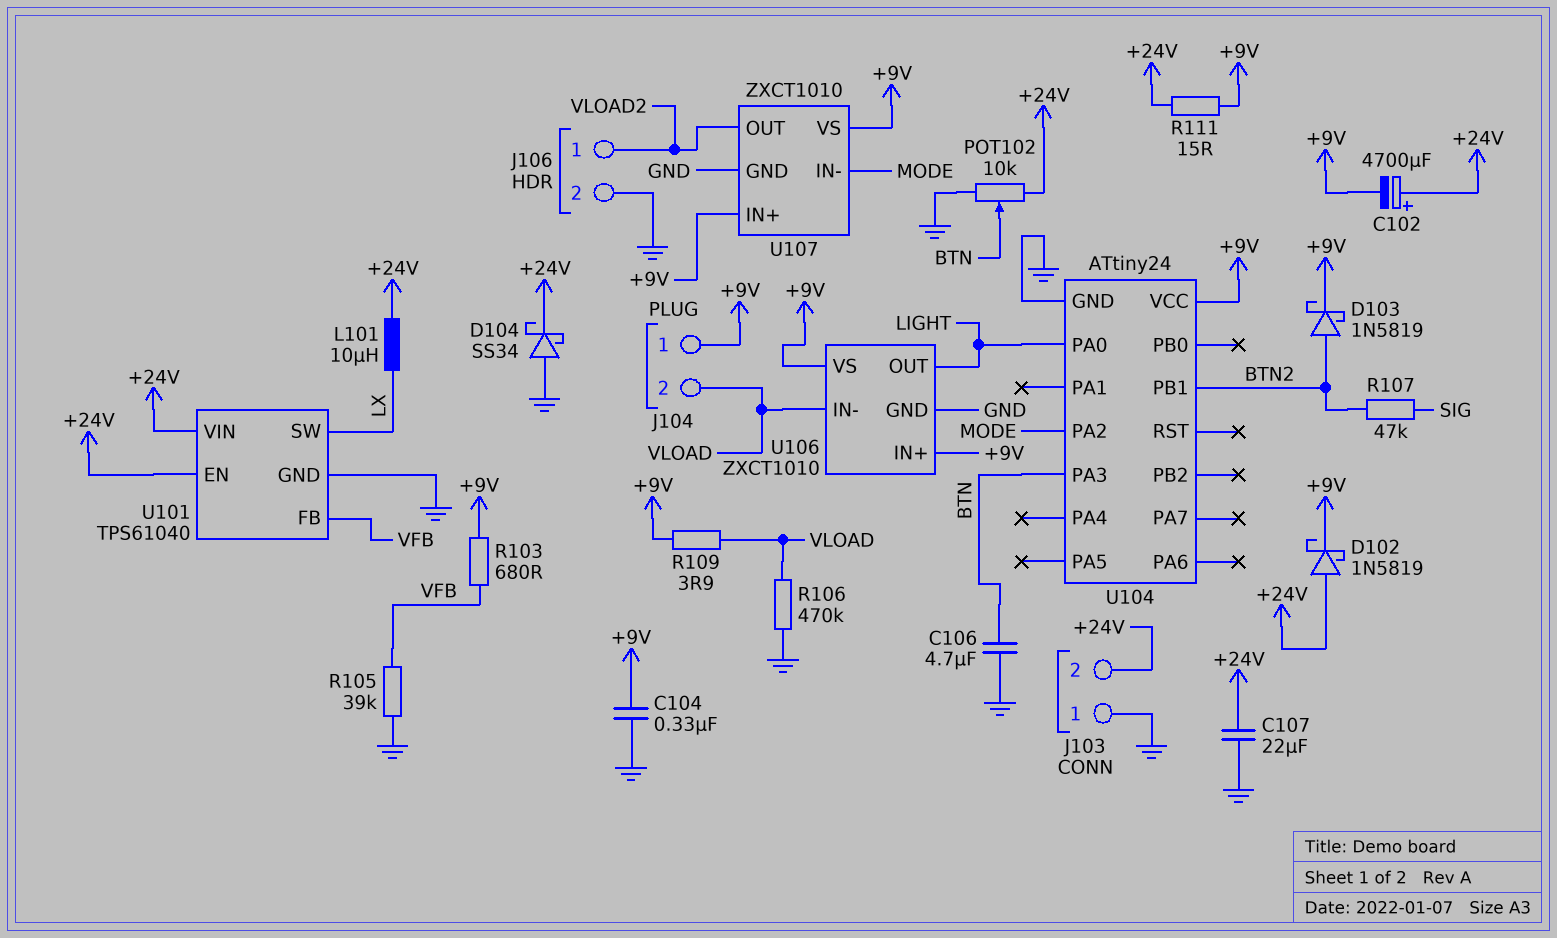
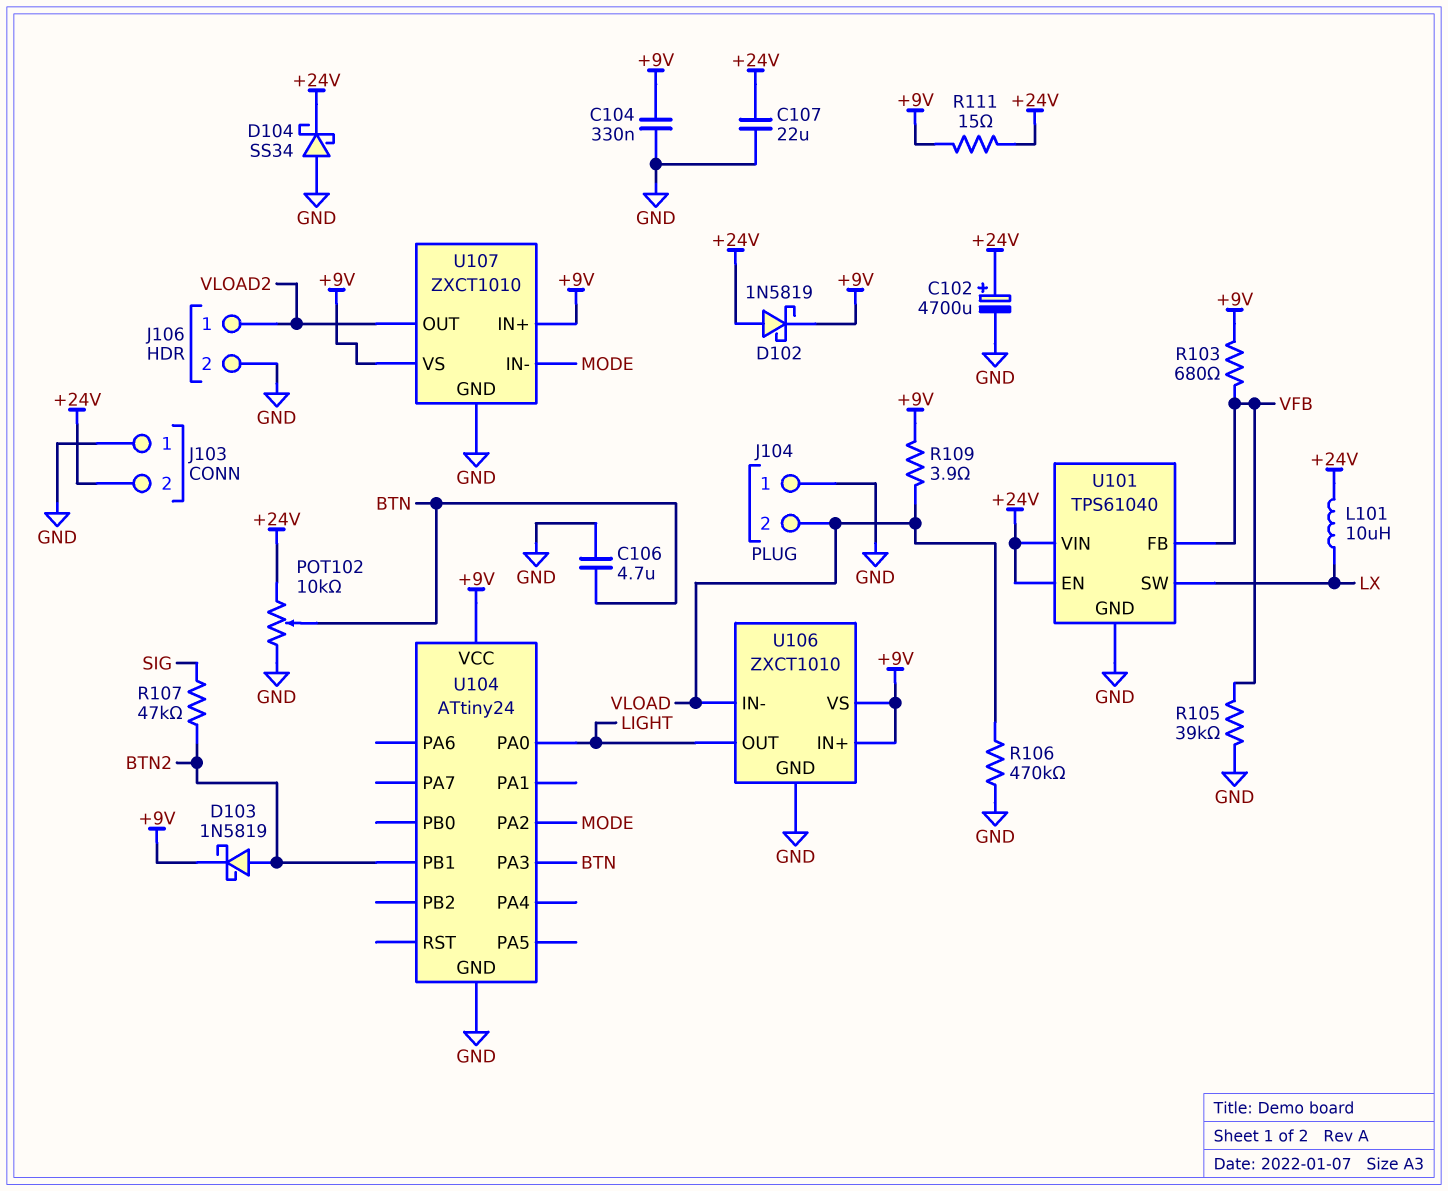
C102: 4700uF (plus +24V, minus +9V) -> 4700uF (plus +24V, minus GND)
J104 pin 1: +9V -> GND

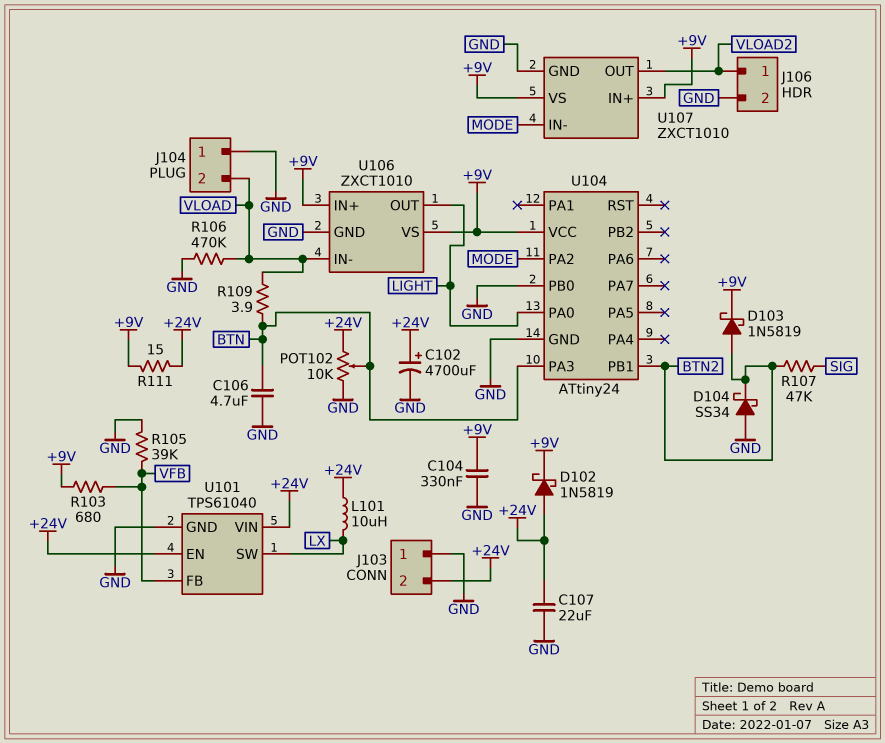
D104: schottky SS34 (A GND, K +24V) -> schottky SS34 (A GND, K BTN2)
R109: 3.9 (+9V, VLOAD) -> 3.9 (BTN, VLOAD)
U104 pin PB0: none -> GND

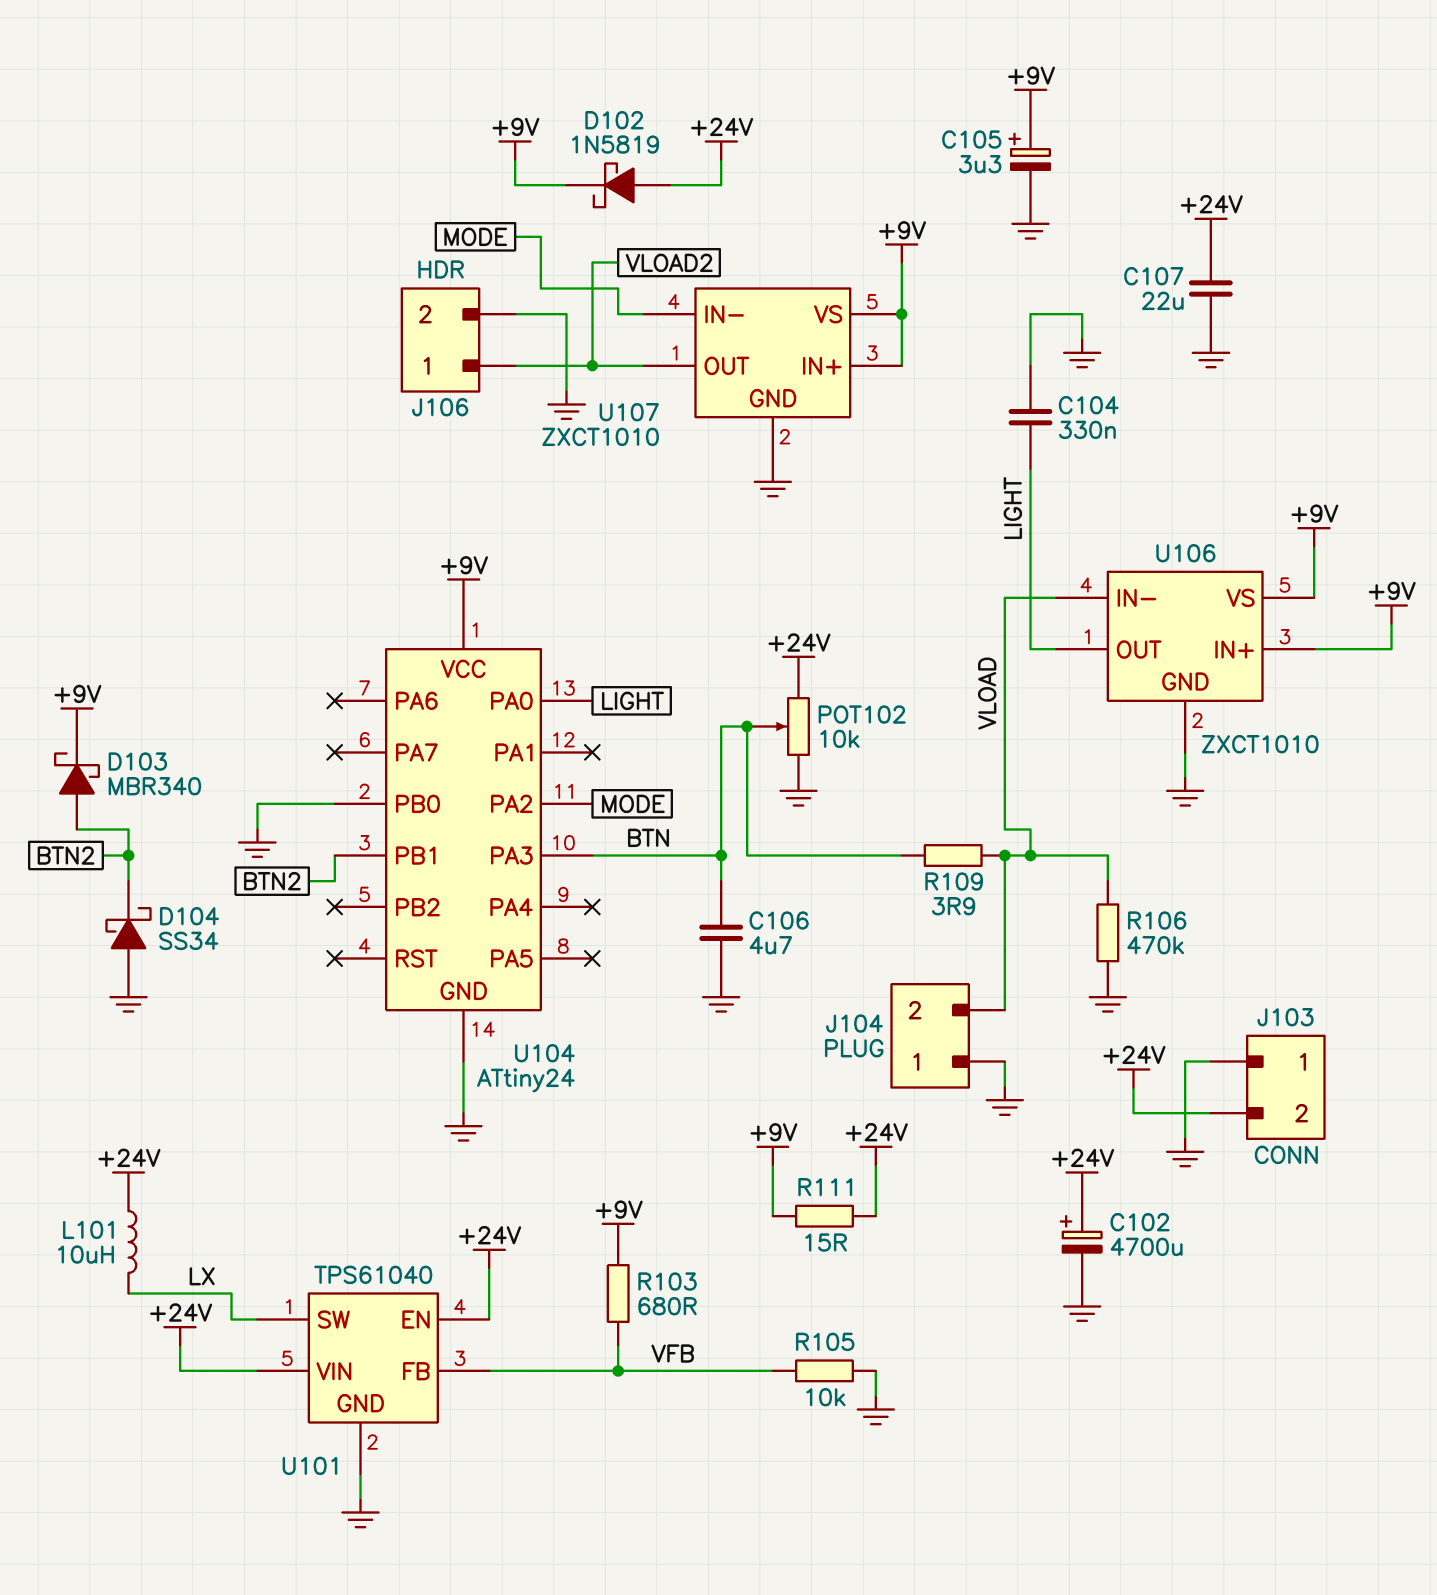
C104: 330nF (+9V, GND) -> 330nF (GND, LIGHT)
C105: none -> 3.3uF (plus +9V, minus GND)
D103: schottky 1N5819 (A BTN2, K +9V) -> schottky MBR340 (A BTN2, K +9V)
R105: 39k (GND, VFB) -> 10k (GND, VFB)
R107: 47k (BTN2, SIG) -> none

